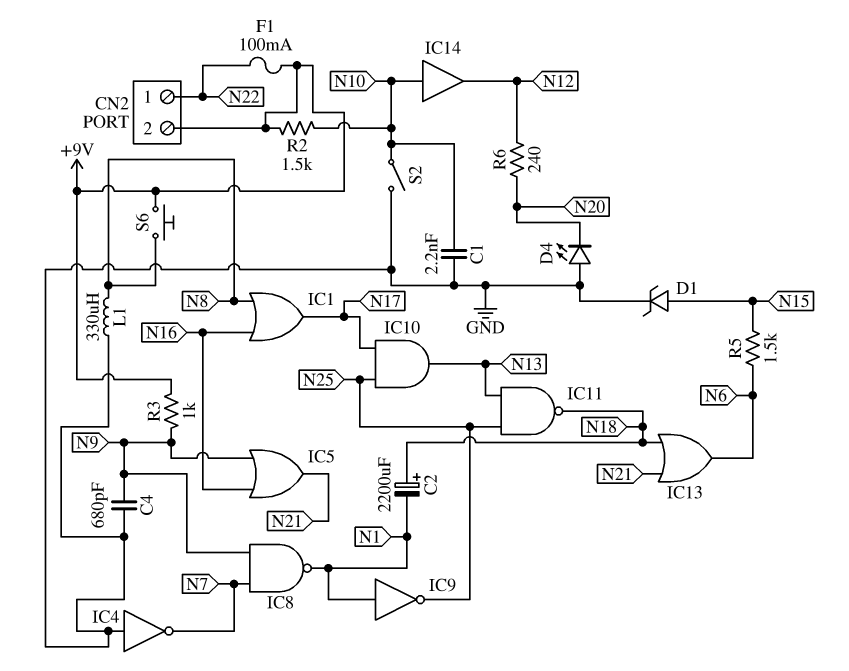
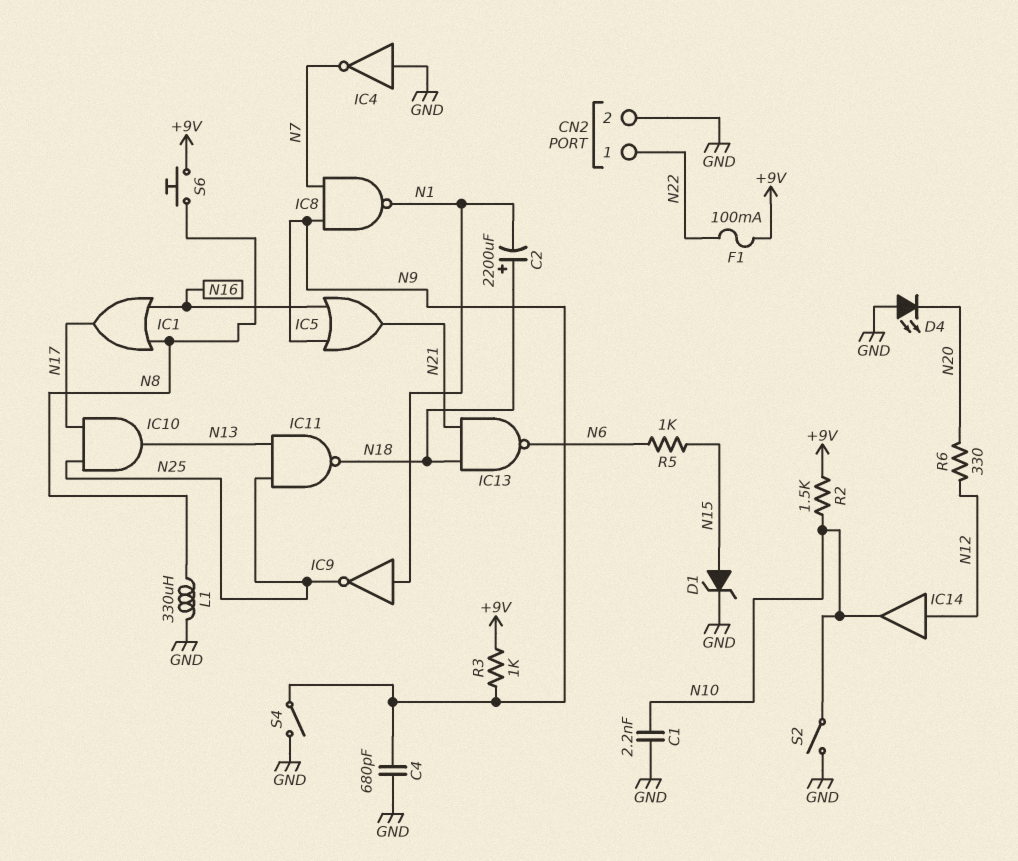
CN2 pin 2: +9V -> GND
IC13: OR (in N18, in N21, out N6) -> NAND (in N18, in N21, out N6)
IC14: buffer (in N10, out N12) -> buffer (in N12, out N10)
R5: 1.5k (N6, N15) -> 1k (N6, N15)
R6: 240 (N12, N20) -> 330 (N12, N20)
S4: none -> switch (GND, N9)

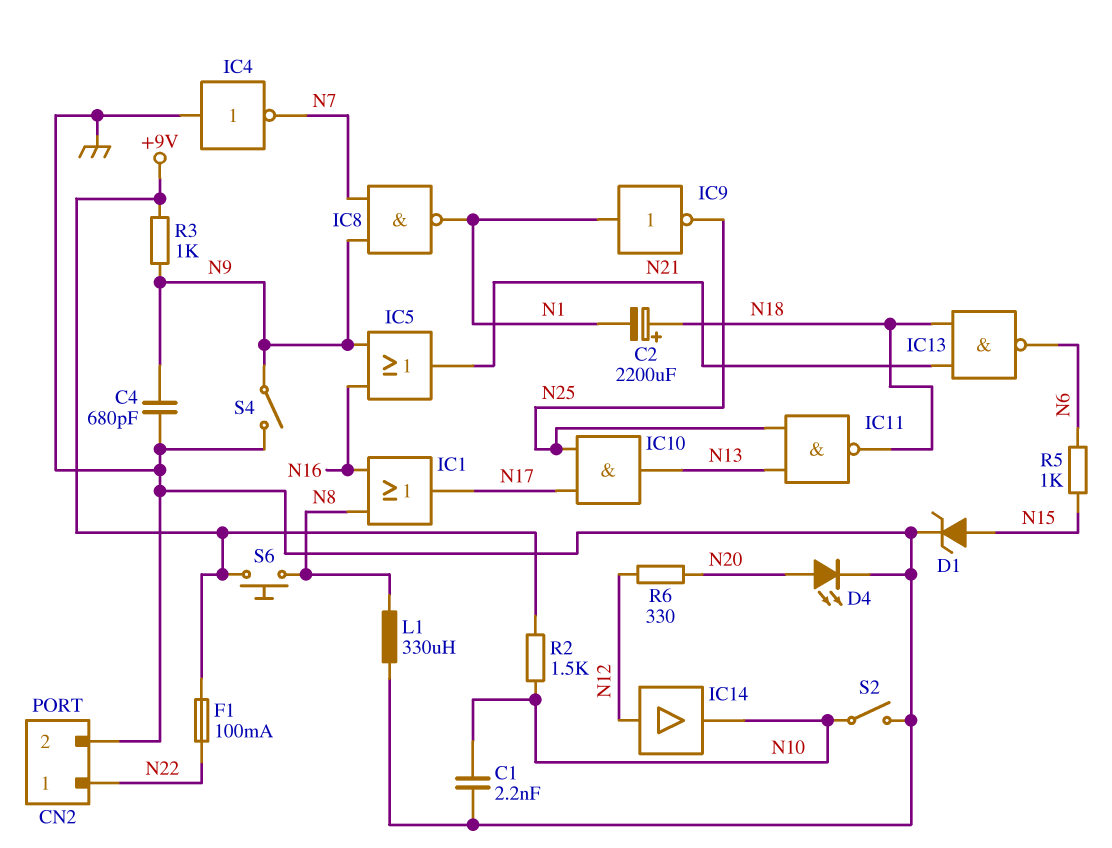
D4: LED (A GND, K N20) -> LED (A N20, K GND)

